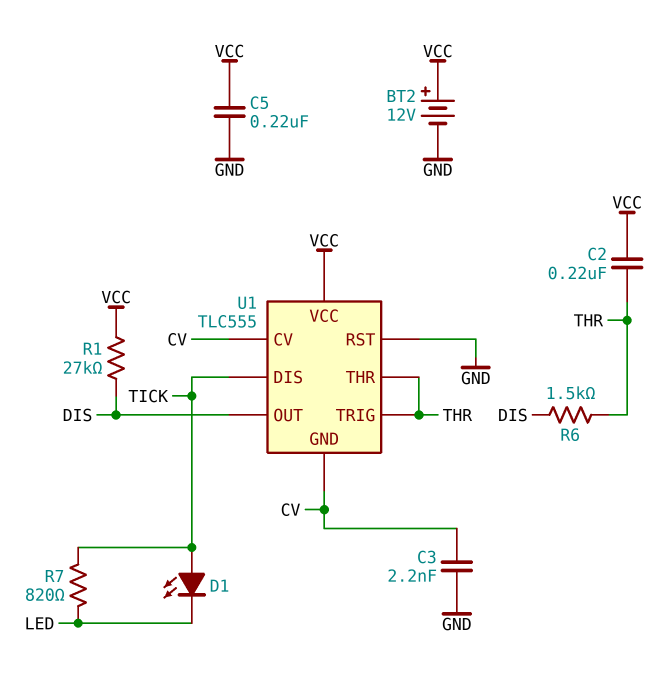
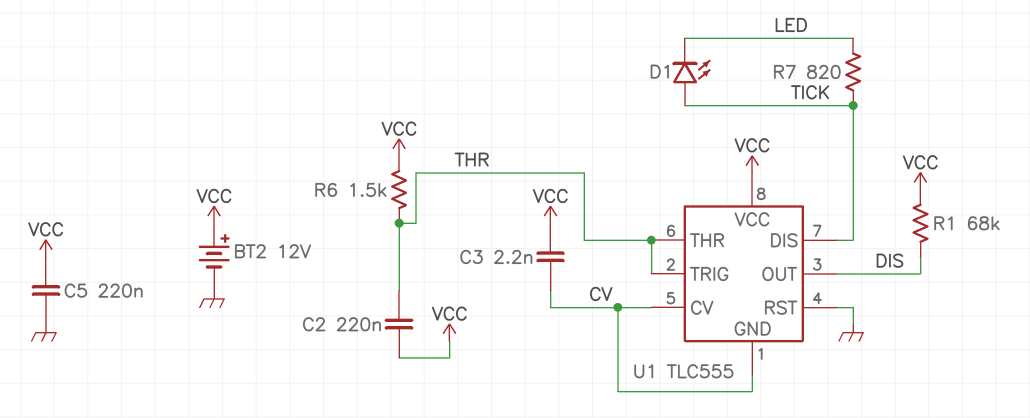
C3: 2.2nF (CV, GND) -> 2.2nF (CV, VCC)
R1: 27k (DIS, VCC) -> 68k (DIS, VCC)
R6: 1.5k (DIS, THR) -> 1.5k (THR, VCC)

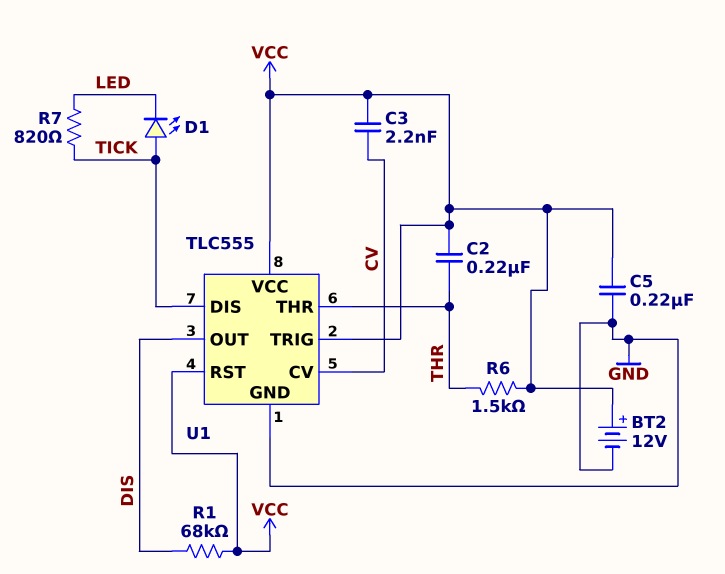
U1 pin GND: CV -> GND
U1 pin RST: GND -> VCC
U1 pin TRIG: THR -> VCC

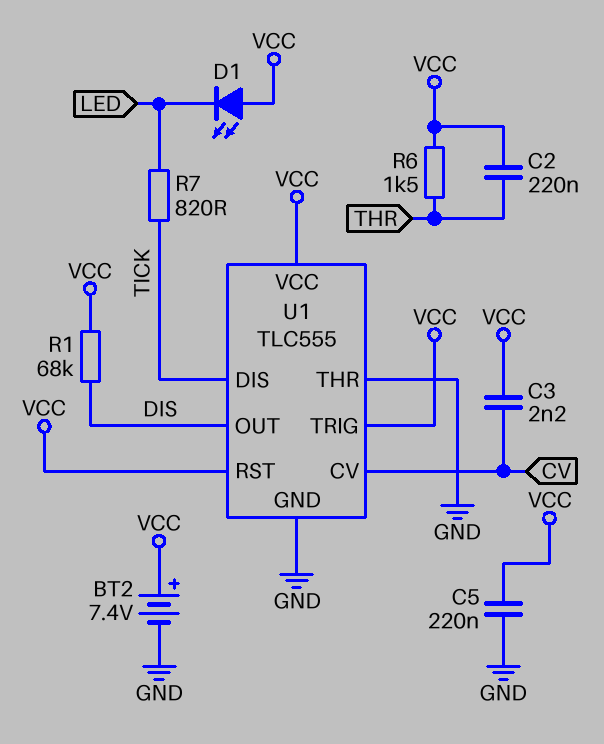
BT2: 12V (plus VCC, minus GND) -> 7.4V (plus VCC, minus GND)
D1: LED (A TICK, K LED) -> LED (A VCC, K LED)
U1 pin THR: THR -> GND

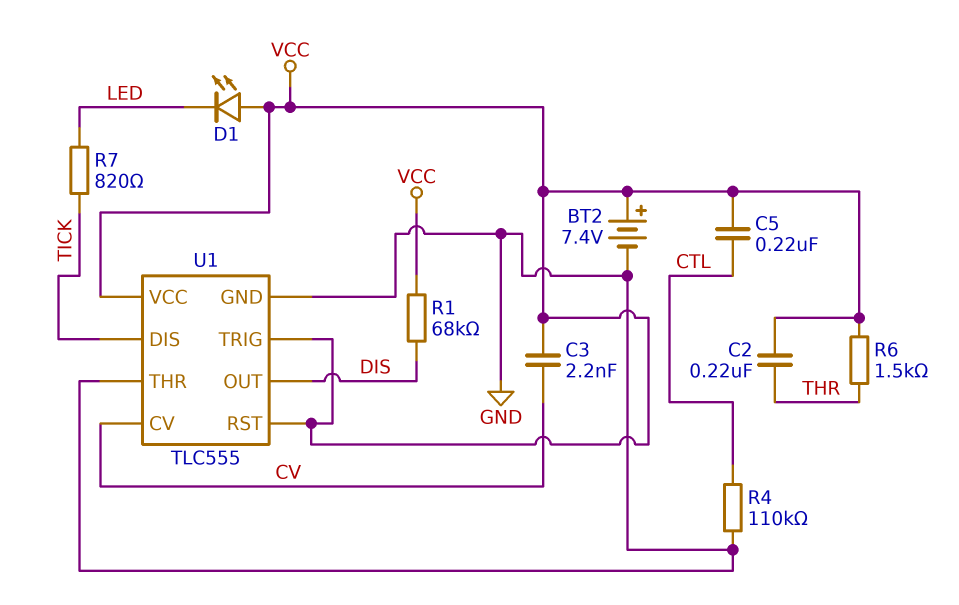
C5: 220nF (GND, VCC) -> 220nF (CTL, VCC)
R4: none -> 110k (CTL, GND)

